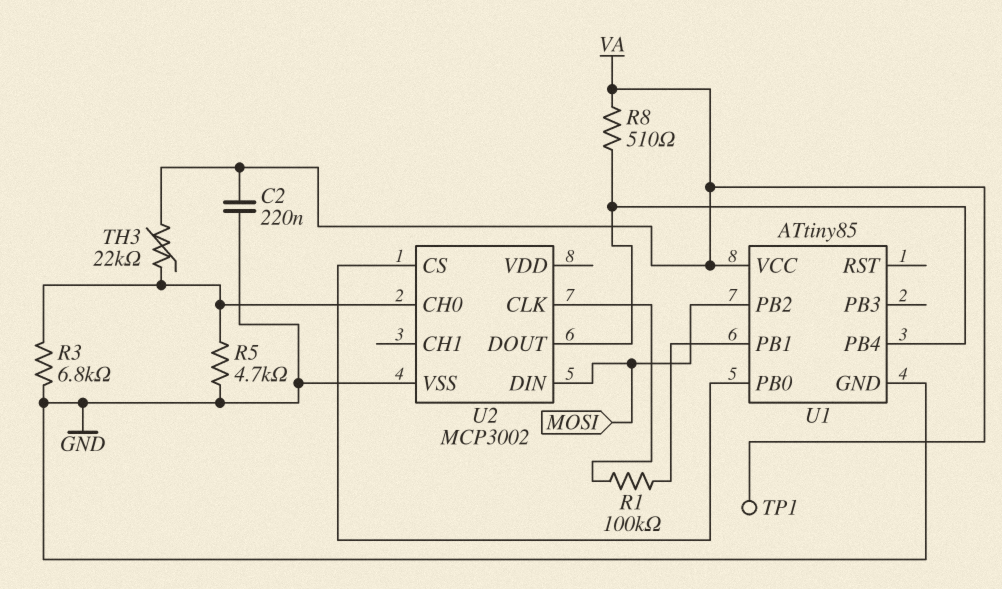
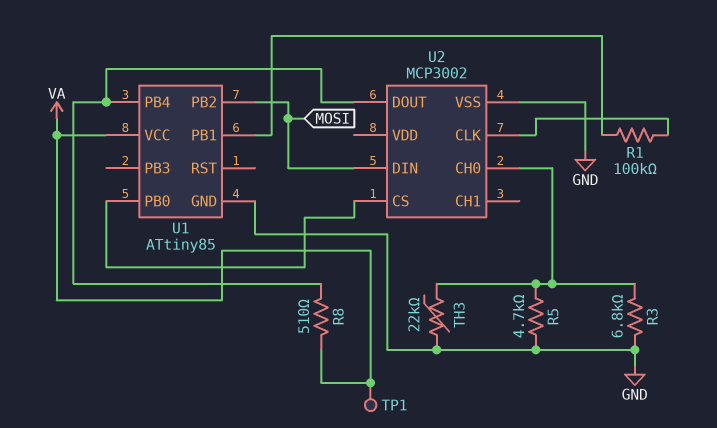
C2: 220nF (GND, VA) -> none
TH3: 22k (U2/CH0, VA) -> 22k (GND, U2/CH0)

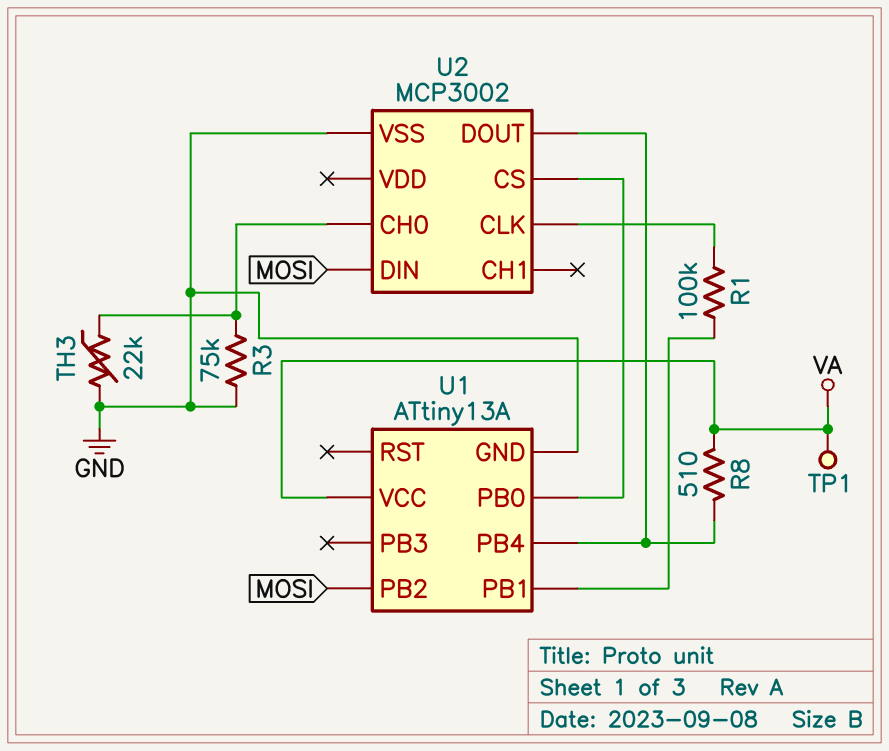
R3: 6.8k (GND, U2/CH0) -> 75k (GND, U2/CH0)
R5: 4.7k (GND, U2/CH0) -> none
U1: ATtiny85 -> ATtiny13A

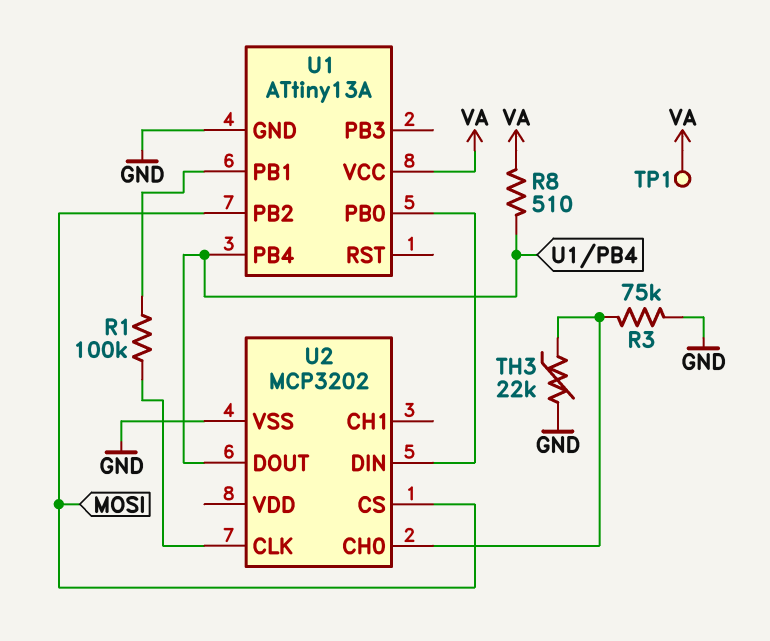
U2: MCP3002 -> MCP3202
U2 pin CS: U1/PB0 -> MOSI
U2 pin DIN: MOSI -> U1/PB0

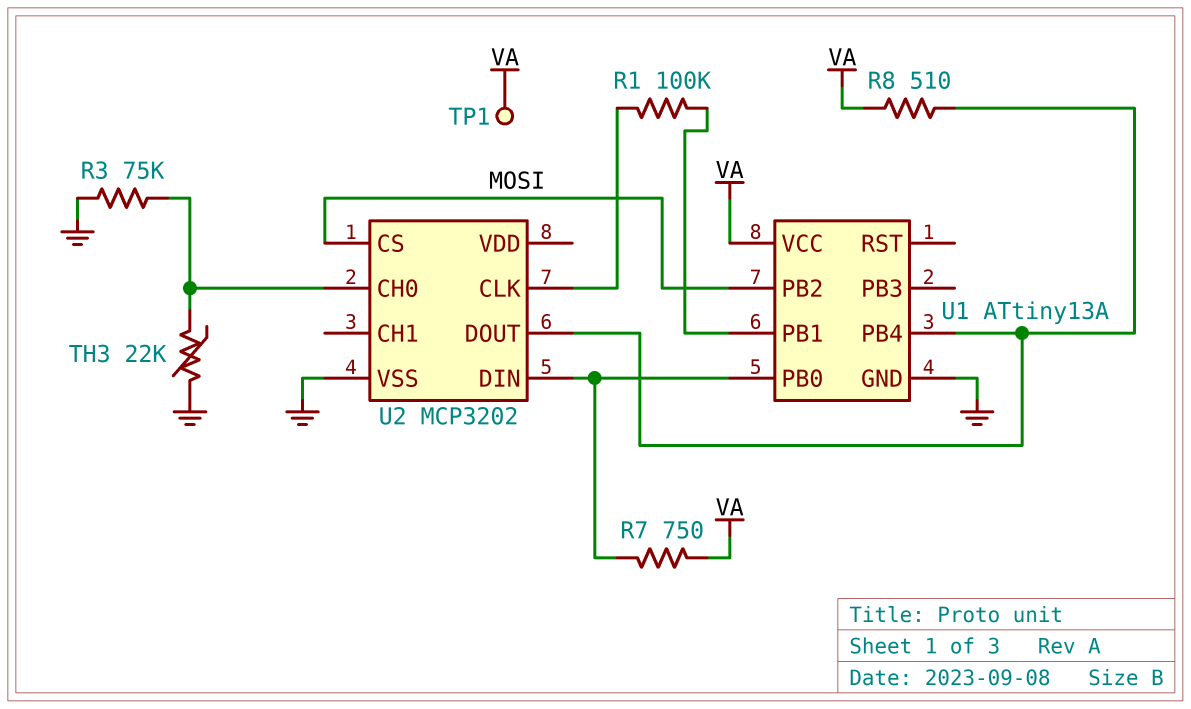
R7: none -> 750 (U1/PB0, VA)

